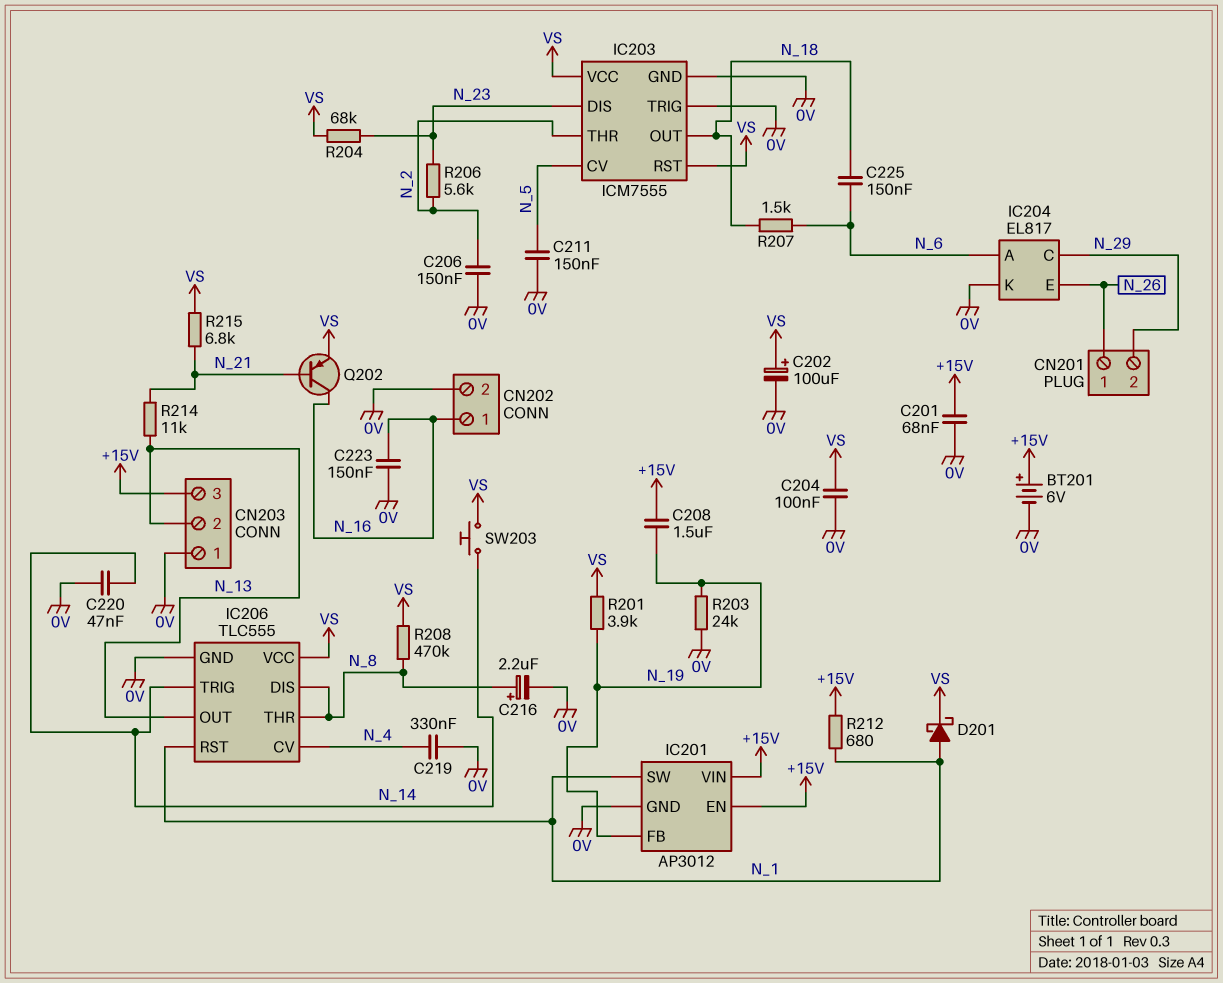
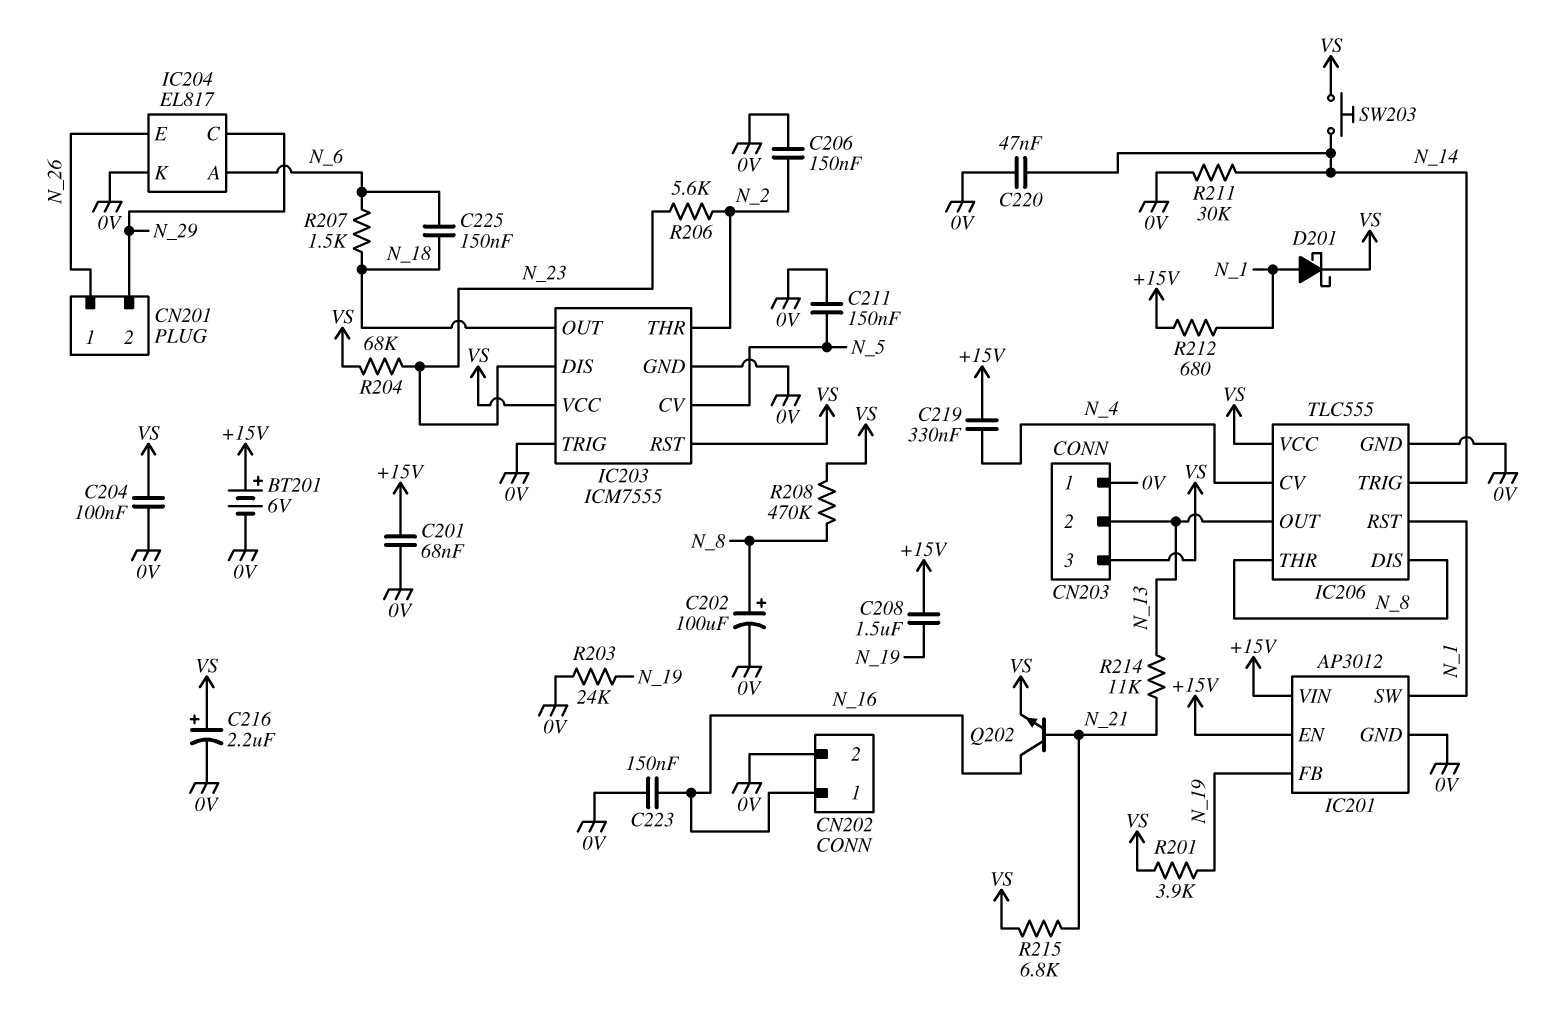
C202: 100uF (plus VS, minus 0V) -> 100uF (plus N_8, minus 0V)
C216: 2.2uF (plus N_8, minus 0V) -> 2.2uF (plus VS, minus 0V)
C219: 330nF (0V, N_4) -> 330nF (+15V, N_4)
CN203 pin 3: +15V -> VS
Q202: PNP (B N_21, C N_16, E VS) -> NPN (B N_21, C N_16, E VS)
R211: none -> 30k (0V, N_14)

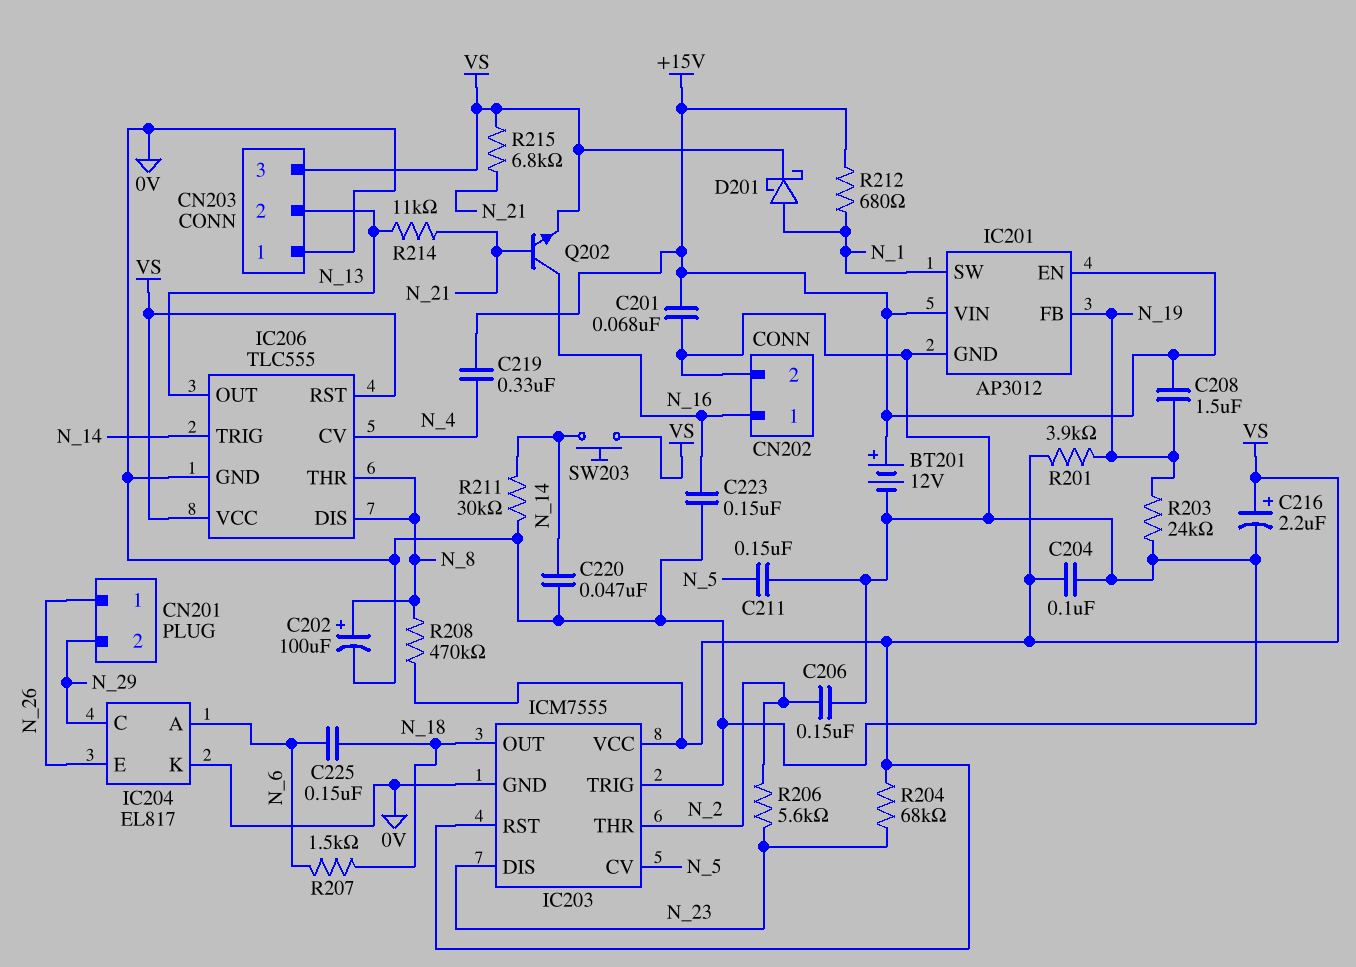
BT201: 6V (plus +15V, minus 0V) -> 12V (plus +15V, minus 0V)
IC206 pin RST: N_1 -> VS

